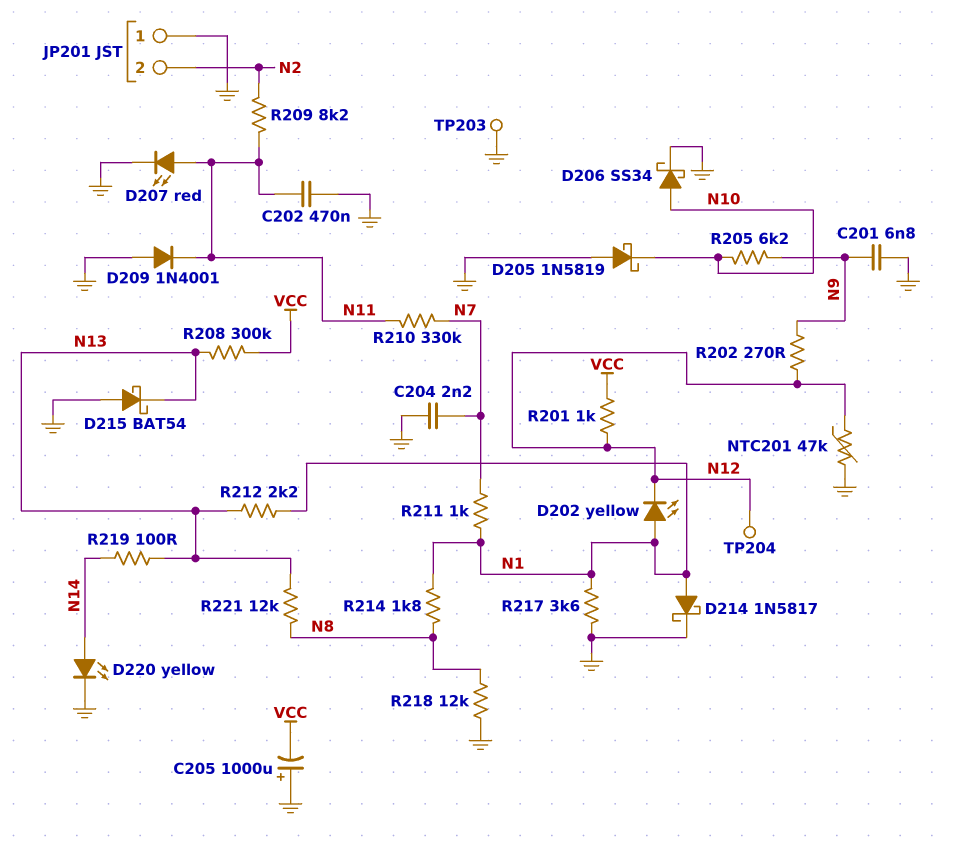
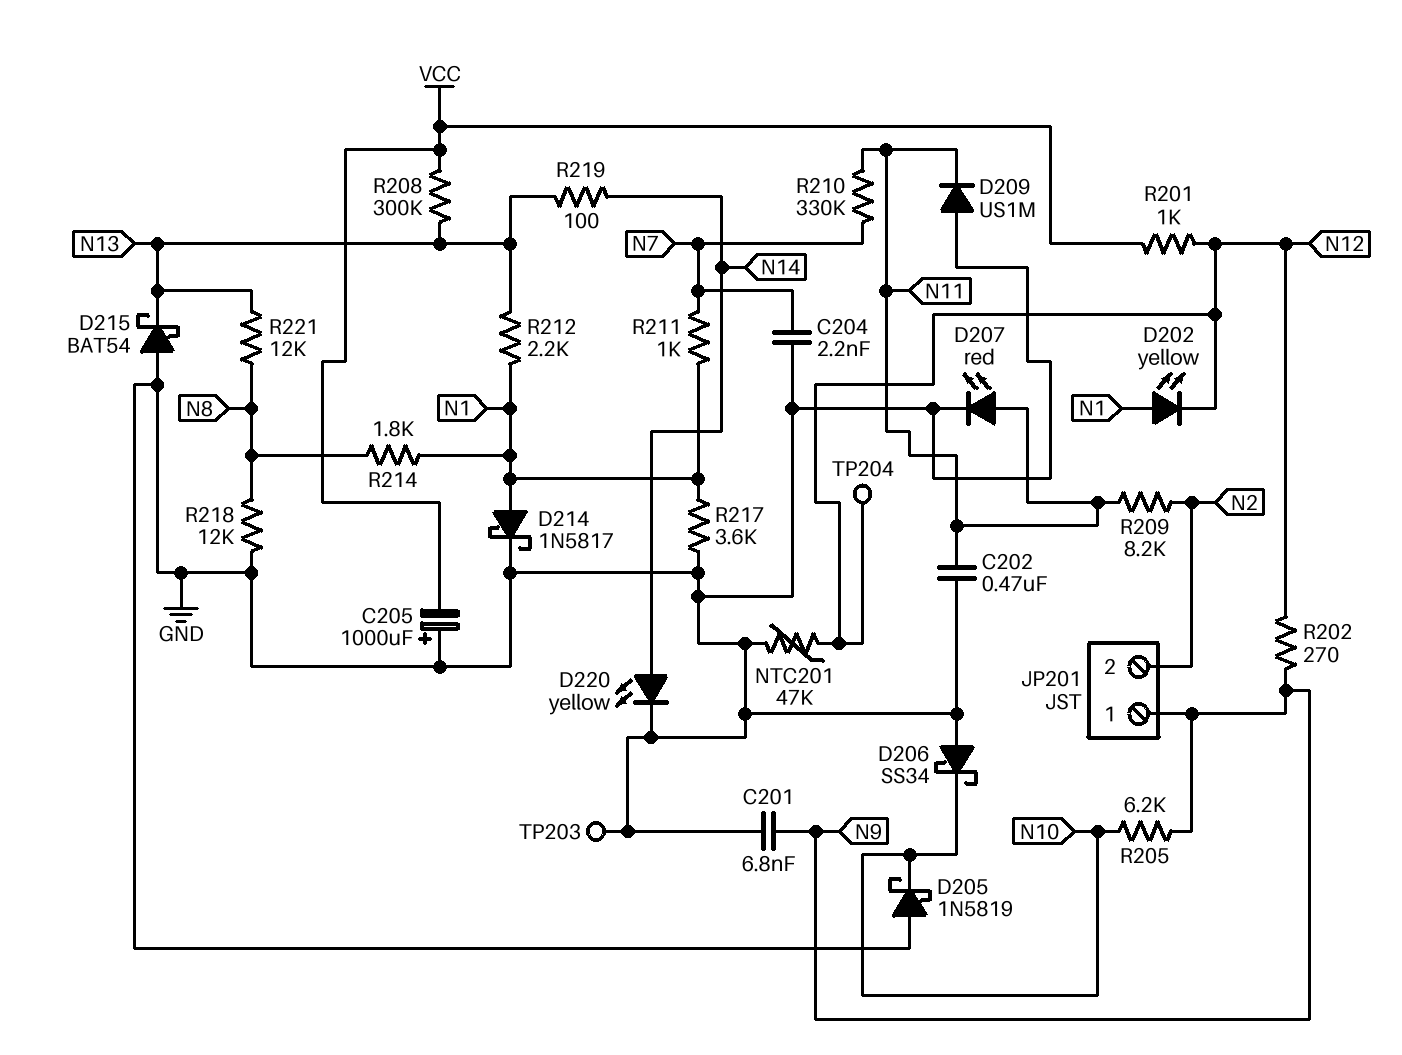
D206: schottky SS34 (A N10, K GND) -> schottky SS34 (A GND, K N10)
D209: diode 1N4001 (A GND, K N11) -> diode US1M (A GND, K N11)
JP201 pin 1: GND -> N9

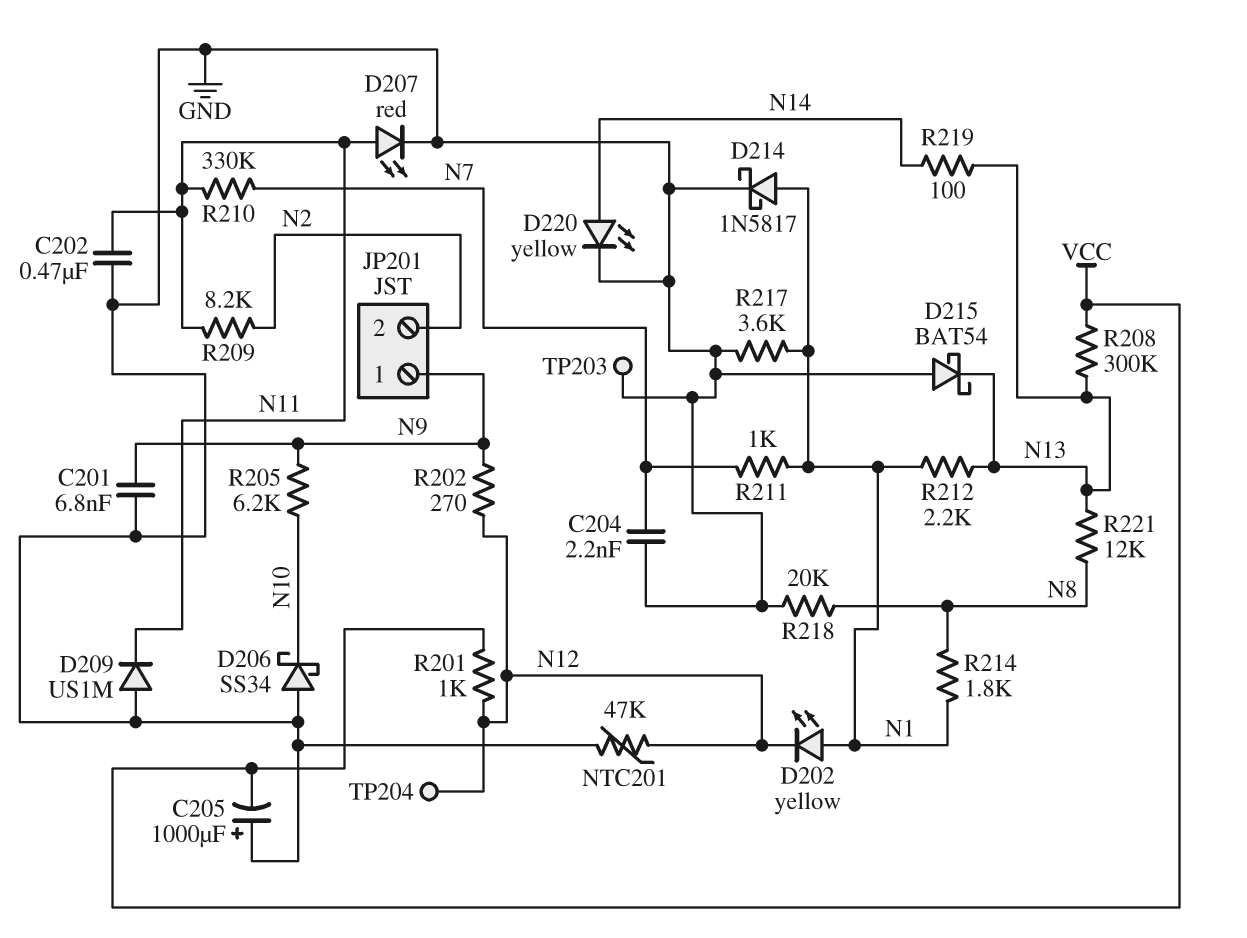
D205: schottky 1N5819 (A GND, K N10) -> none
R218: 12k (GND, N8) -> 20k (GND, N8)

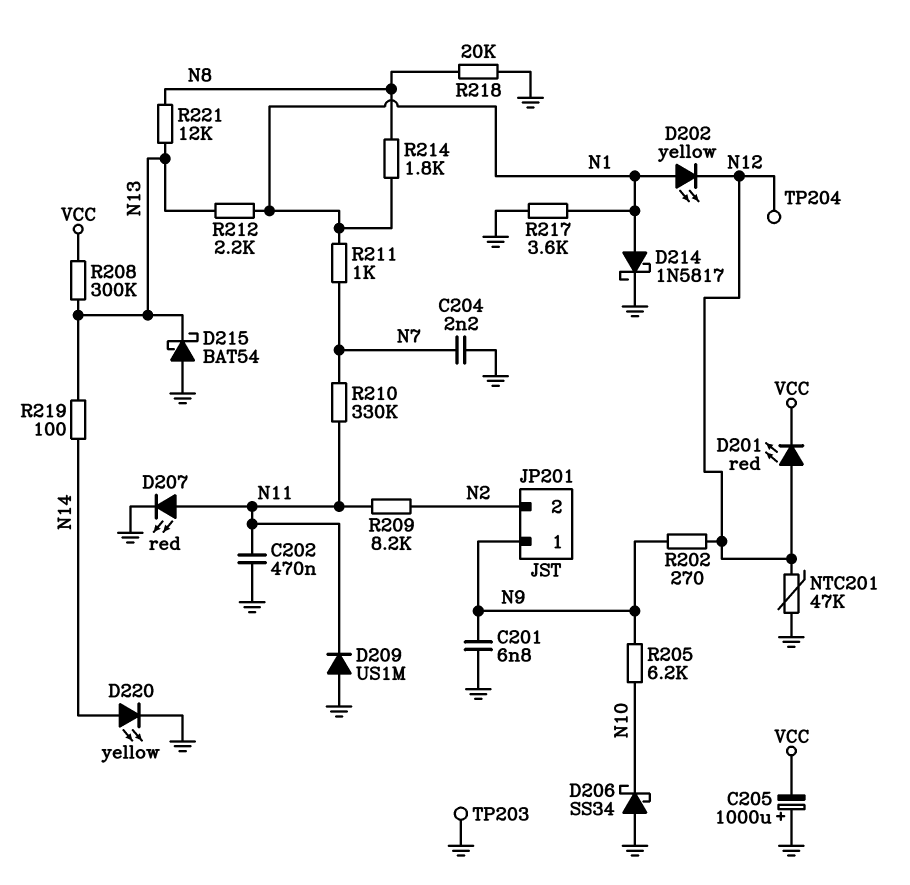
D201: none -> LED red (A N12, K VCC)
R201: 1k (N12, VCC) -> none

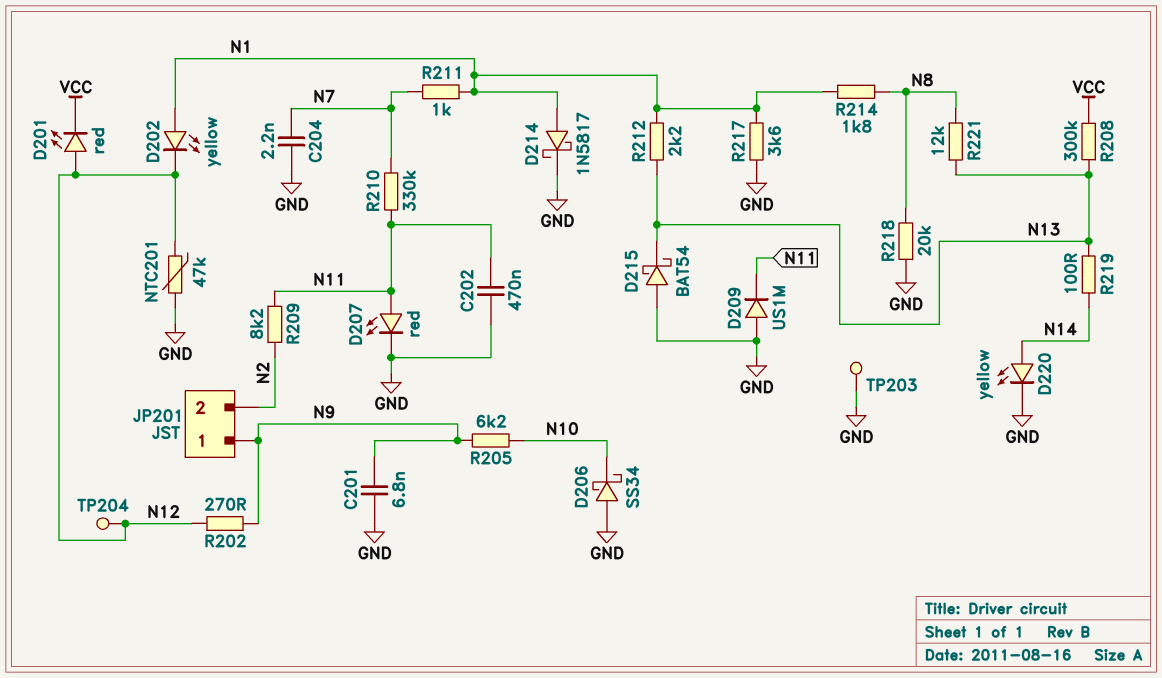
C205: 1000uF (plus GND, minus VCC) -> none

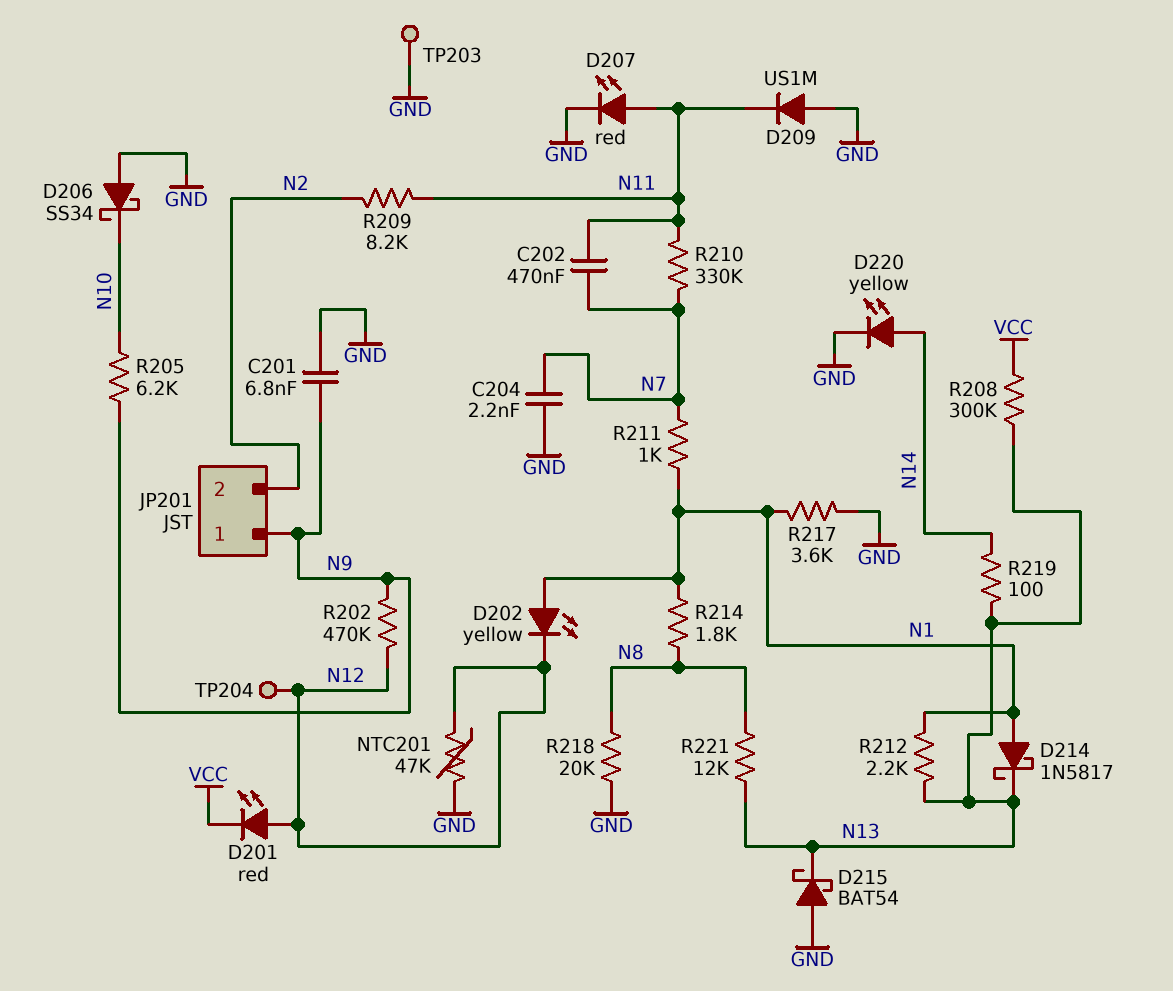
C202: 470nF (GND, N11) -> 470nF (N7, N11)
D214: schottky 1N5817 (A N1, K GND) -> schottky 1N5817 (A N1, K N13)
R202: 270 (N9, N12) -> 470k (N9, N12)

